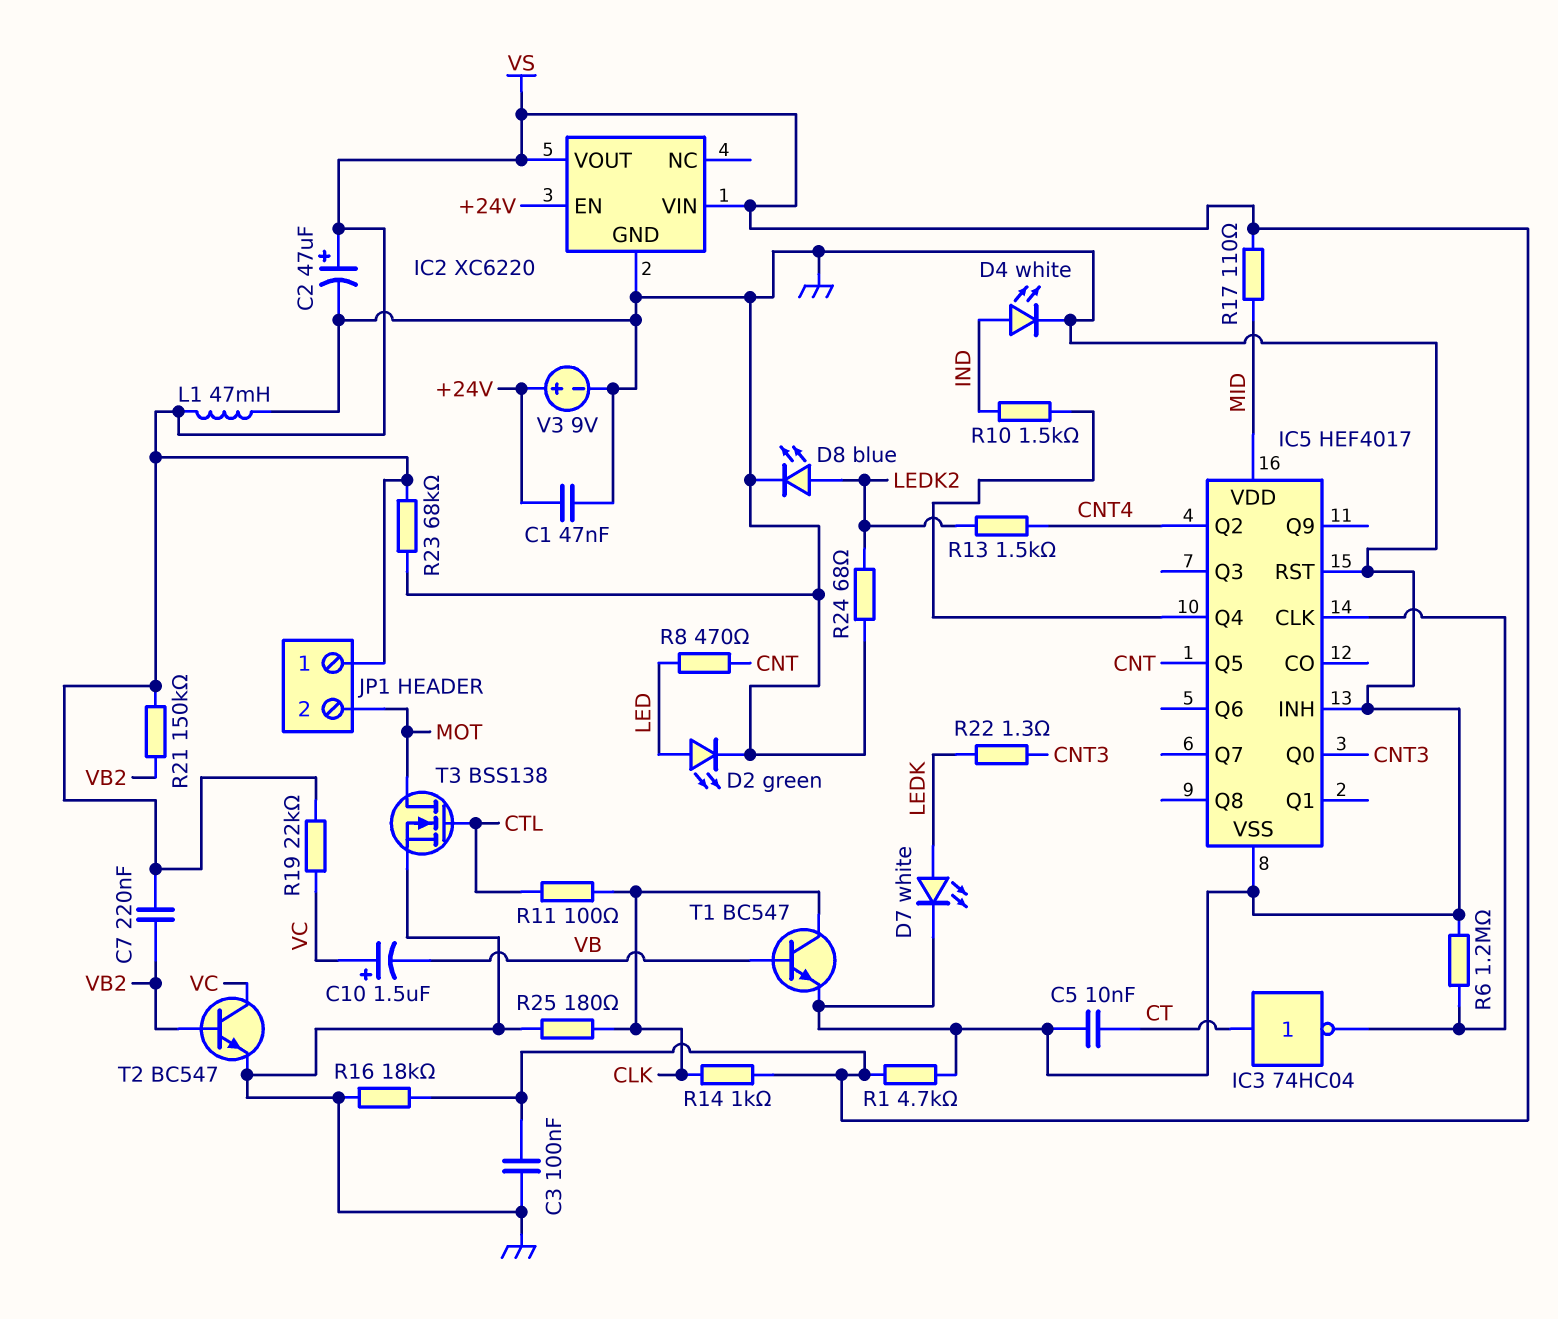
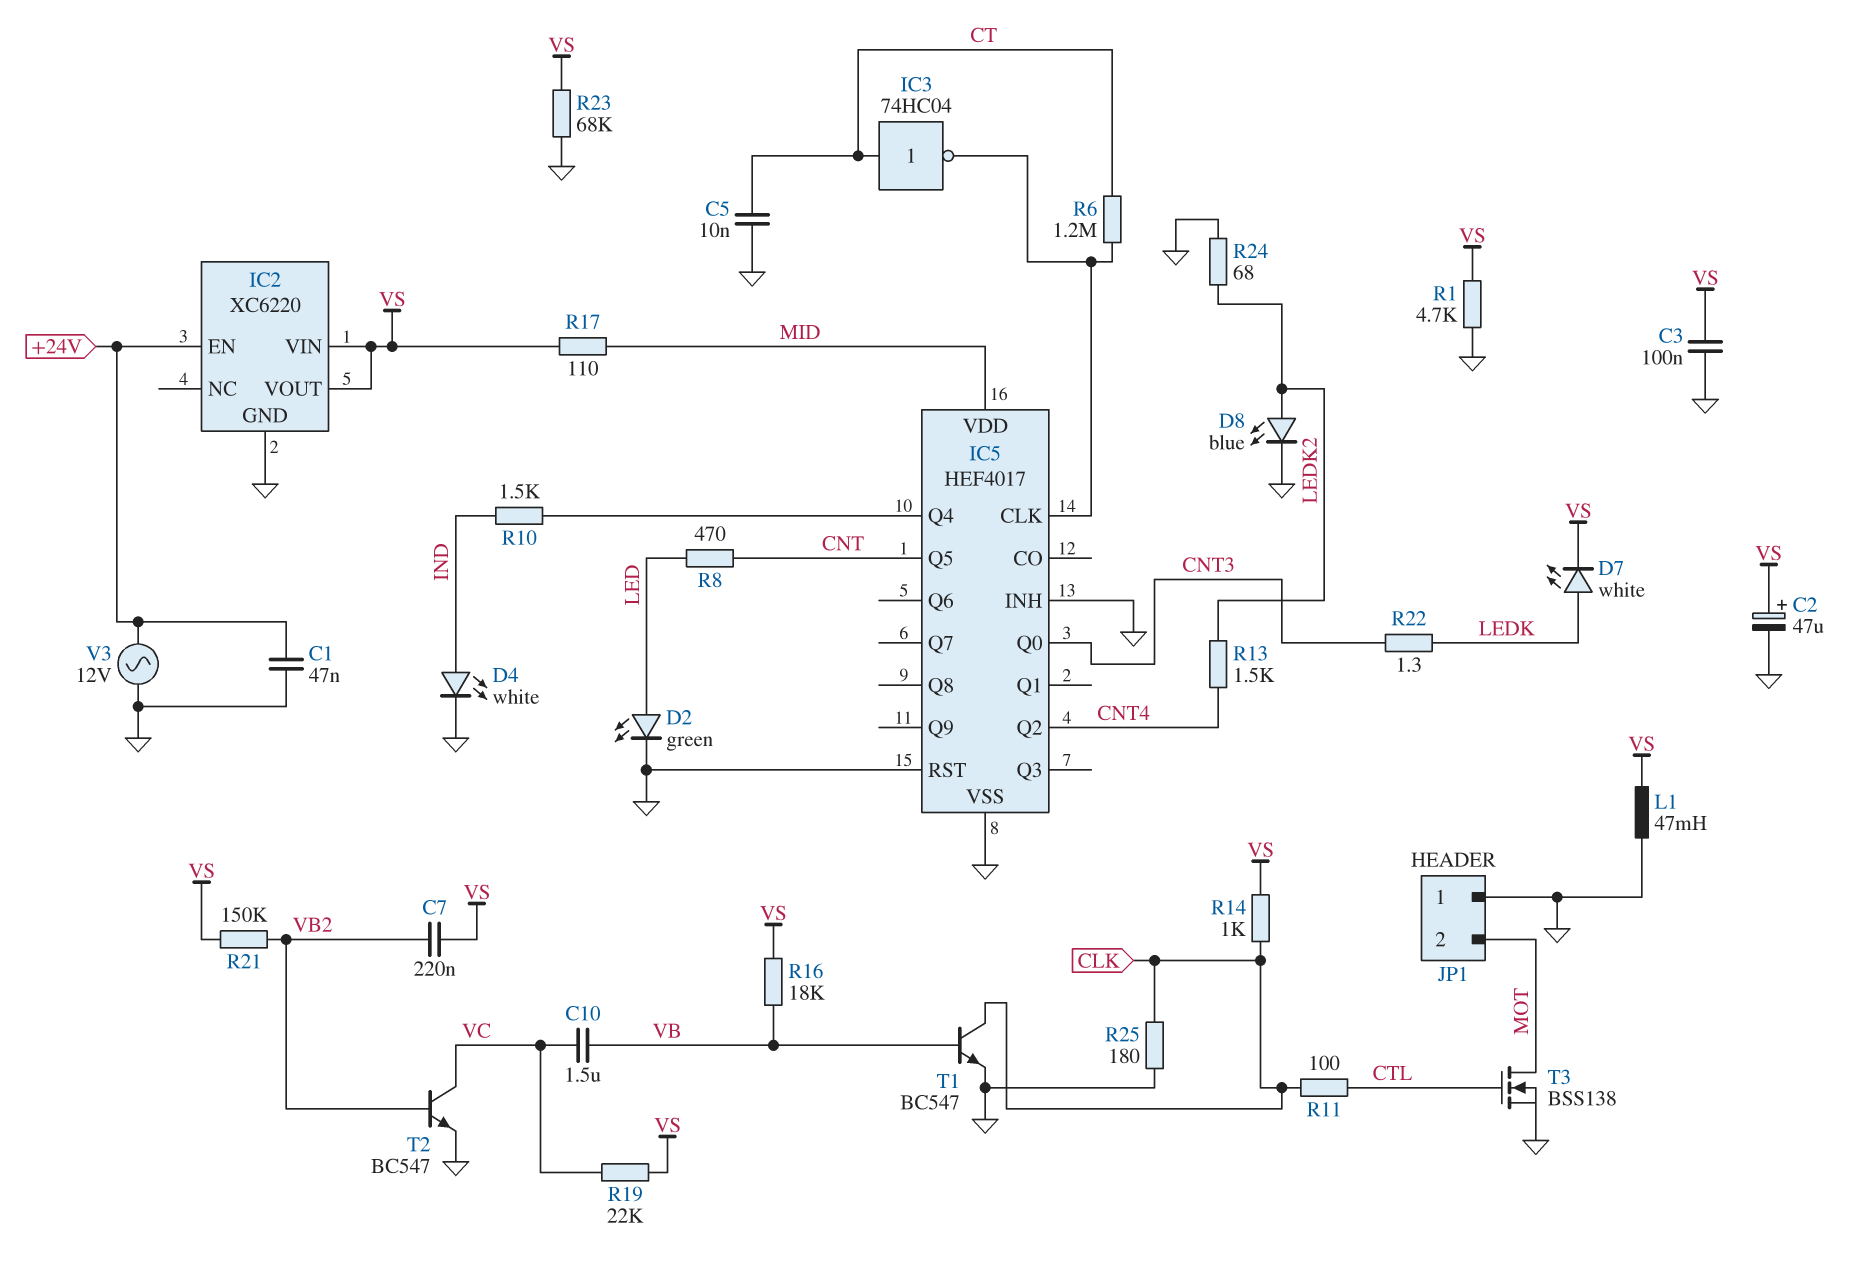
C10: 1.5uF (plus VC, minus VB) -> 1.5uF (VB, VC)
D7: LED white (A LEDK, K GND) -> LED white (A LEDK, K VS)
JP1 pin 1: VS -> GND
R6: 1.2M (GND, IC5/CLK) -> 1.2M (CT, IC5/CLK)
R16: 18k (GND, VS) -> 18k (VB, VS)
V3: 9V (plus +24V, minus GND) -> AC 12V (+24V, GND)

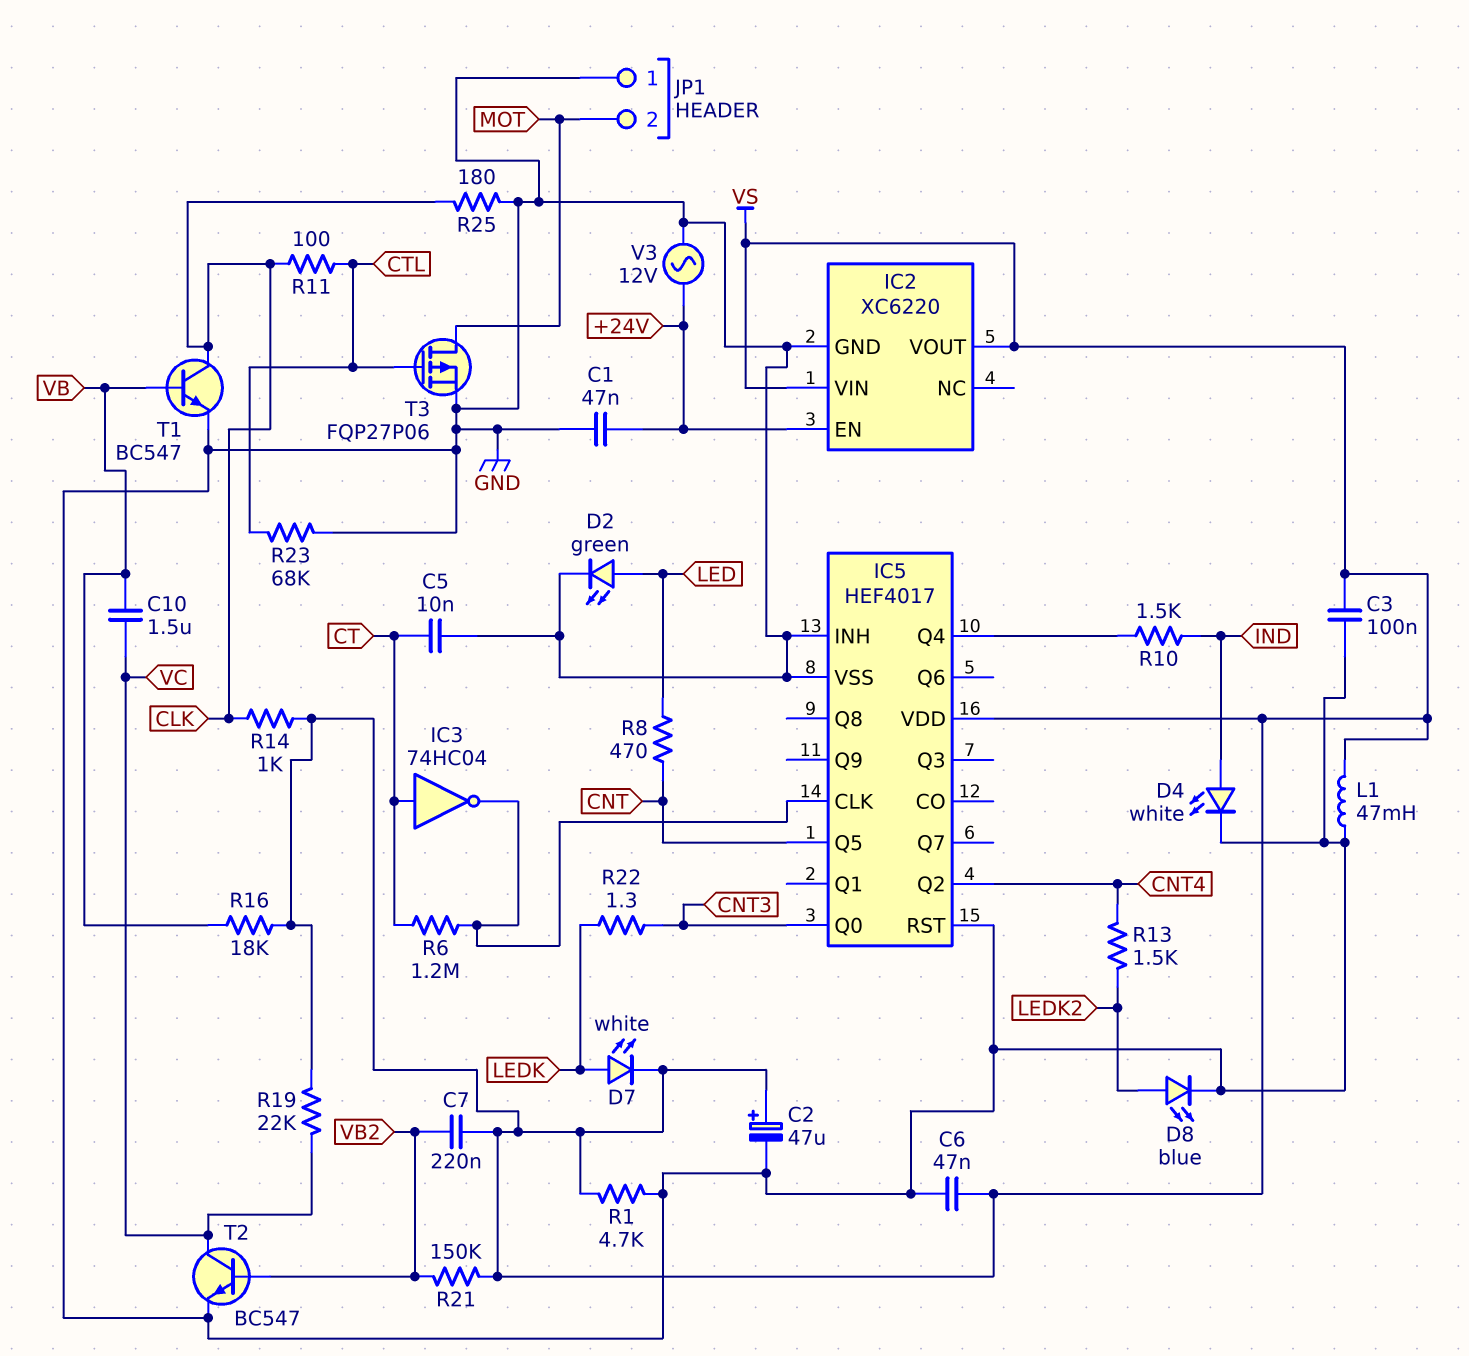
C6: none -> 47nF (GND, VS)
IC5 pin VDD: MID -> VS
R17: 110 (MID, VS) -> none
R23: 68k (GND, VS) -> 68k (CTL, GND)
R24: 68 (GND, LEDK2) -> none
T3: NMOS BSS138 (G CTL, D MOT, S GND) -> PMOS FQP27P06 (G CTL, D MOT, S GND)

